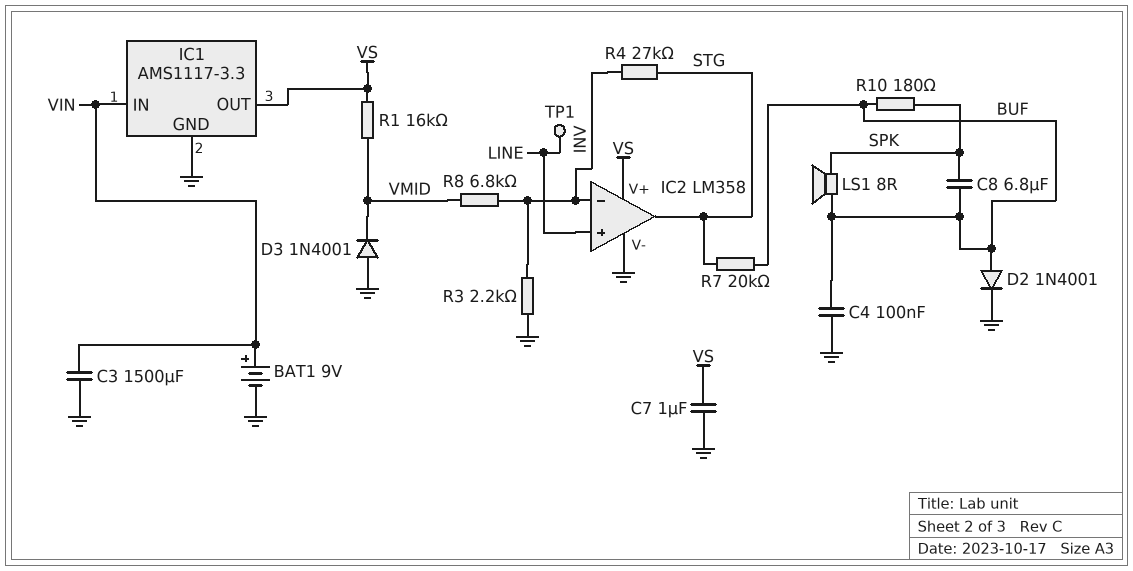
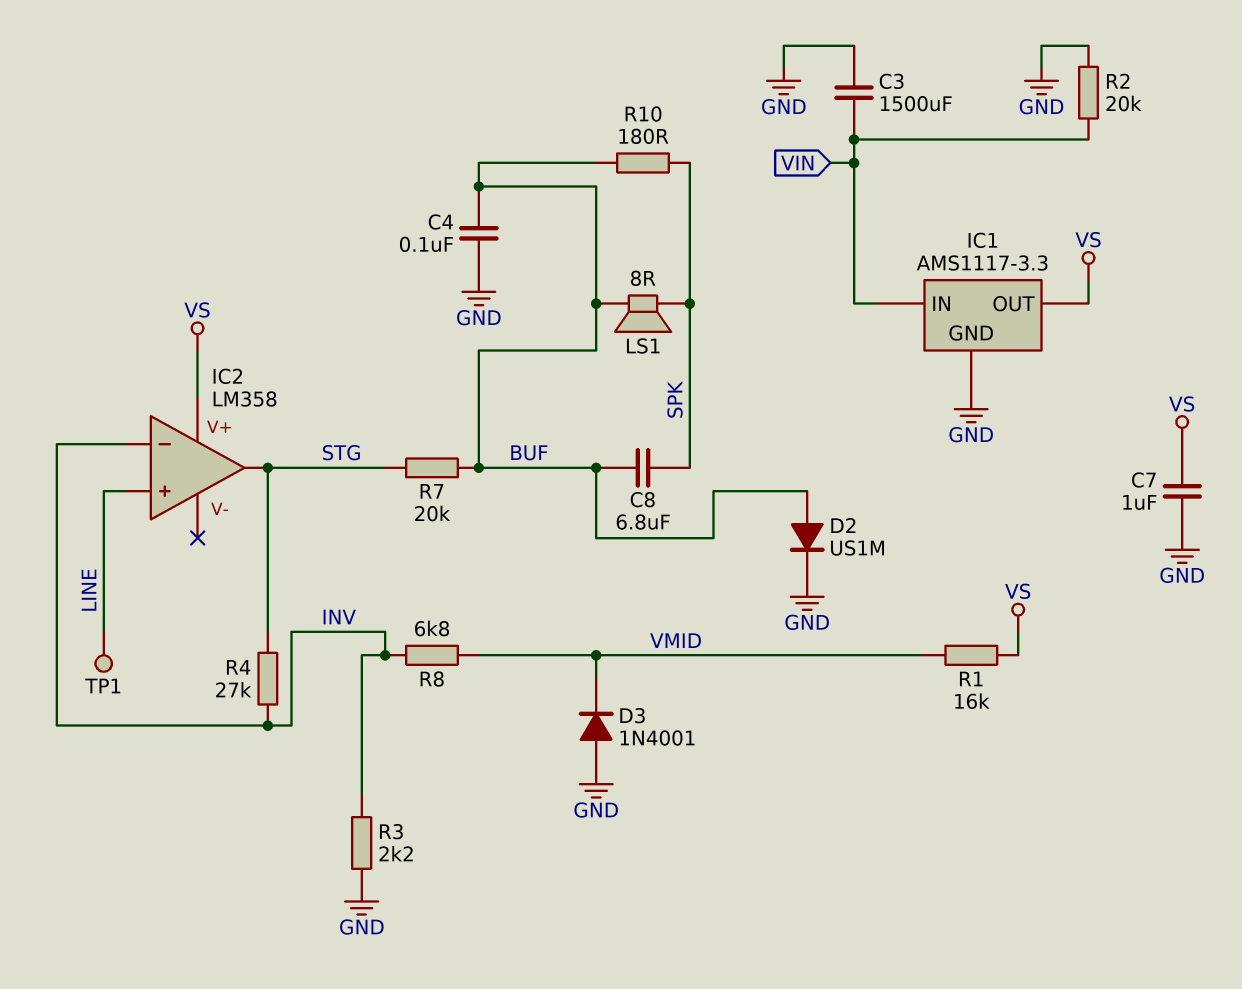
BAT1: 9V (plus VIN, minus GND) -> none
D2: diode 1N4001 (A BUF, K GND) -> diode US1M (A BUF, K GND)
IC2 pin V-: GND -> none
R2: none -> 20k (GND, VIN)

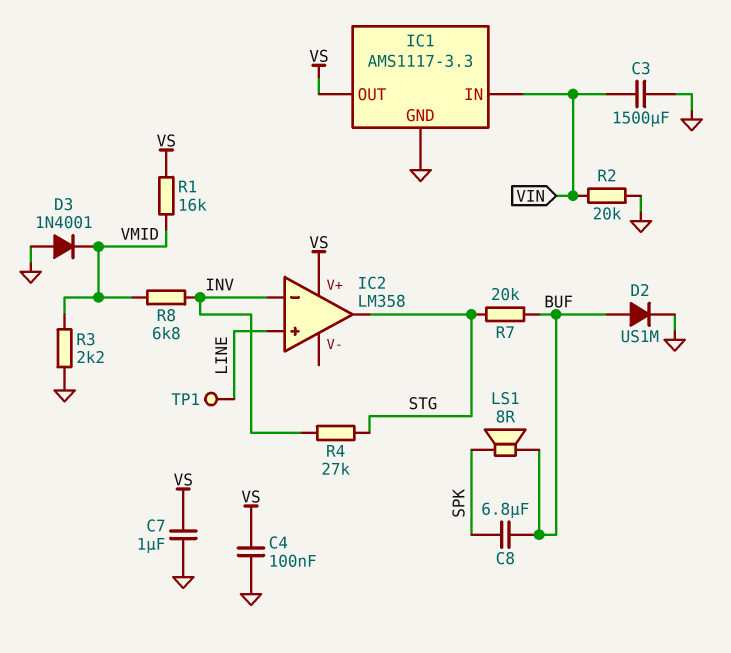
C4: 100nF (BUF, GND) -> 100nF (GND, VS)
R3: 2.2k (GND, INV) -> 2.2k (GND, VMID)
R10: 180 (BUF, SPK) -> none

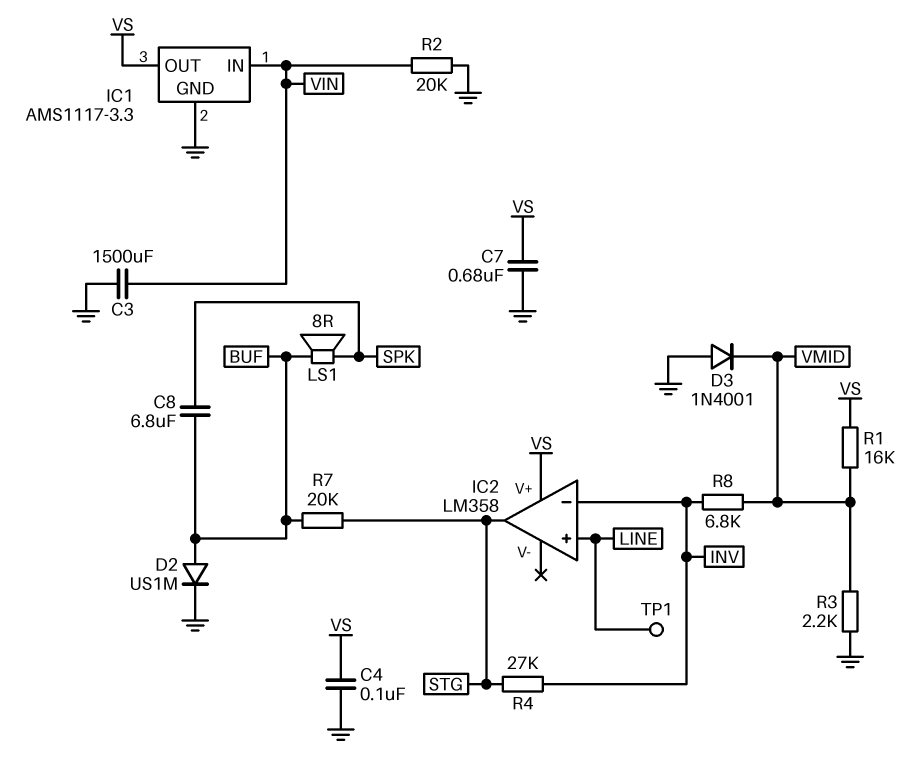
C7: 1uF (GND, VS) -> 680nF (GND, VS)

